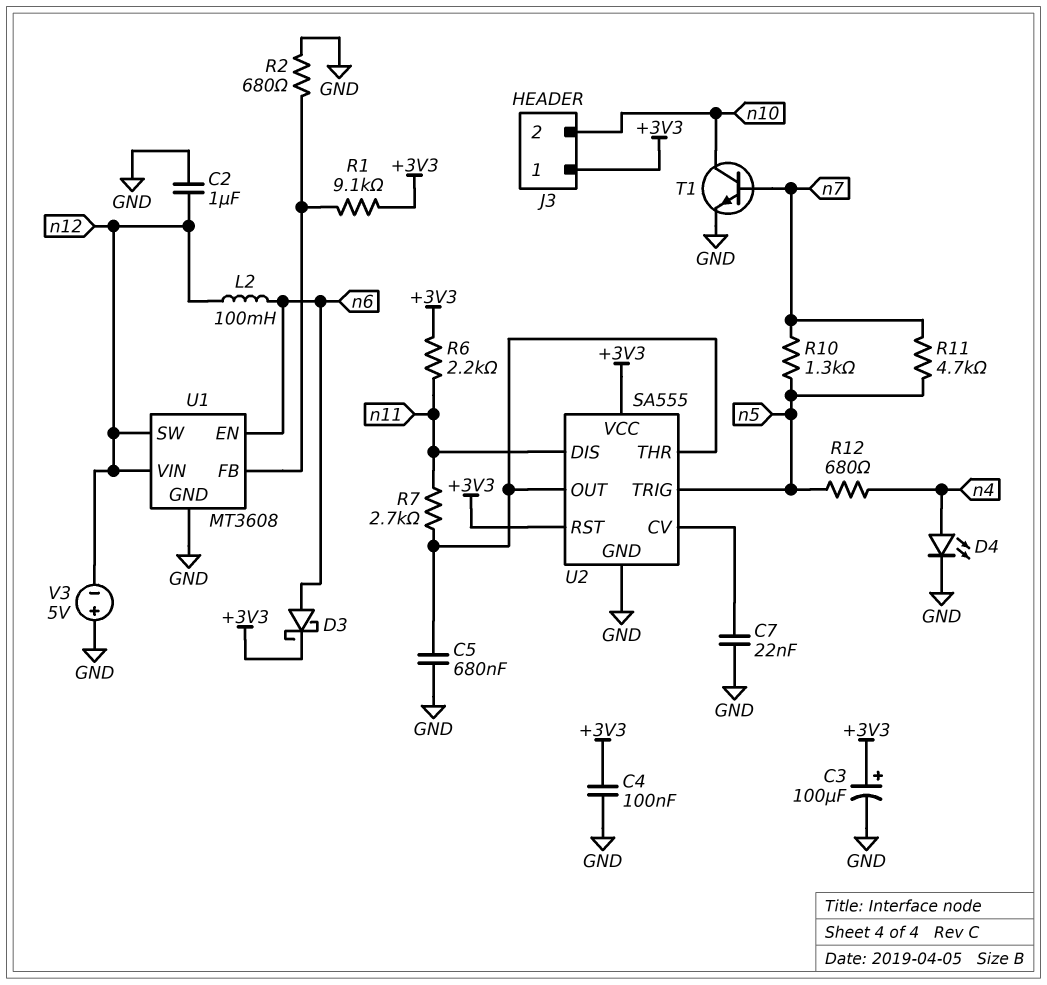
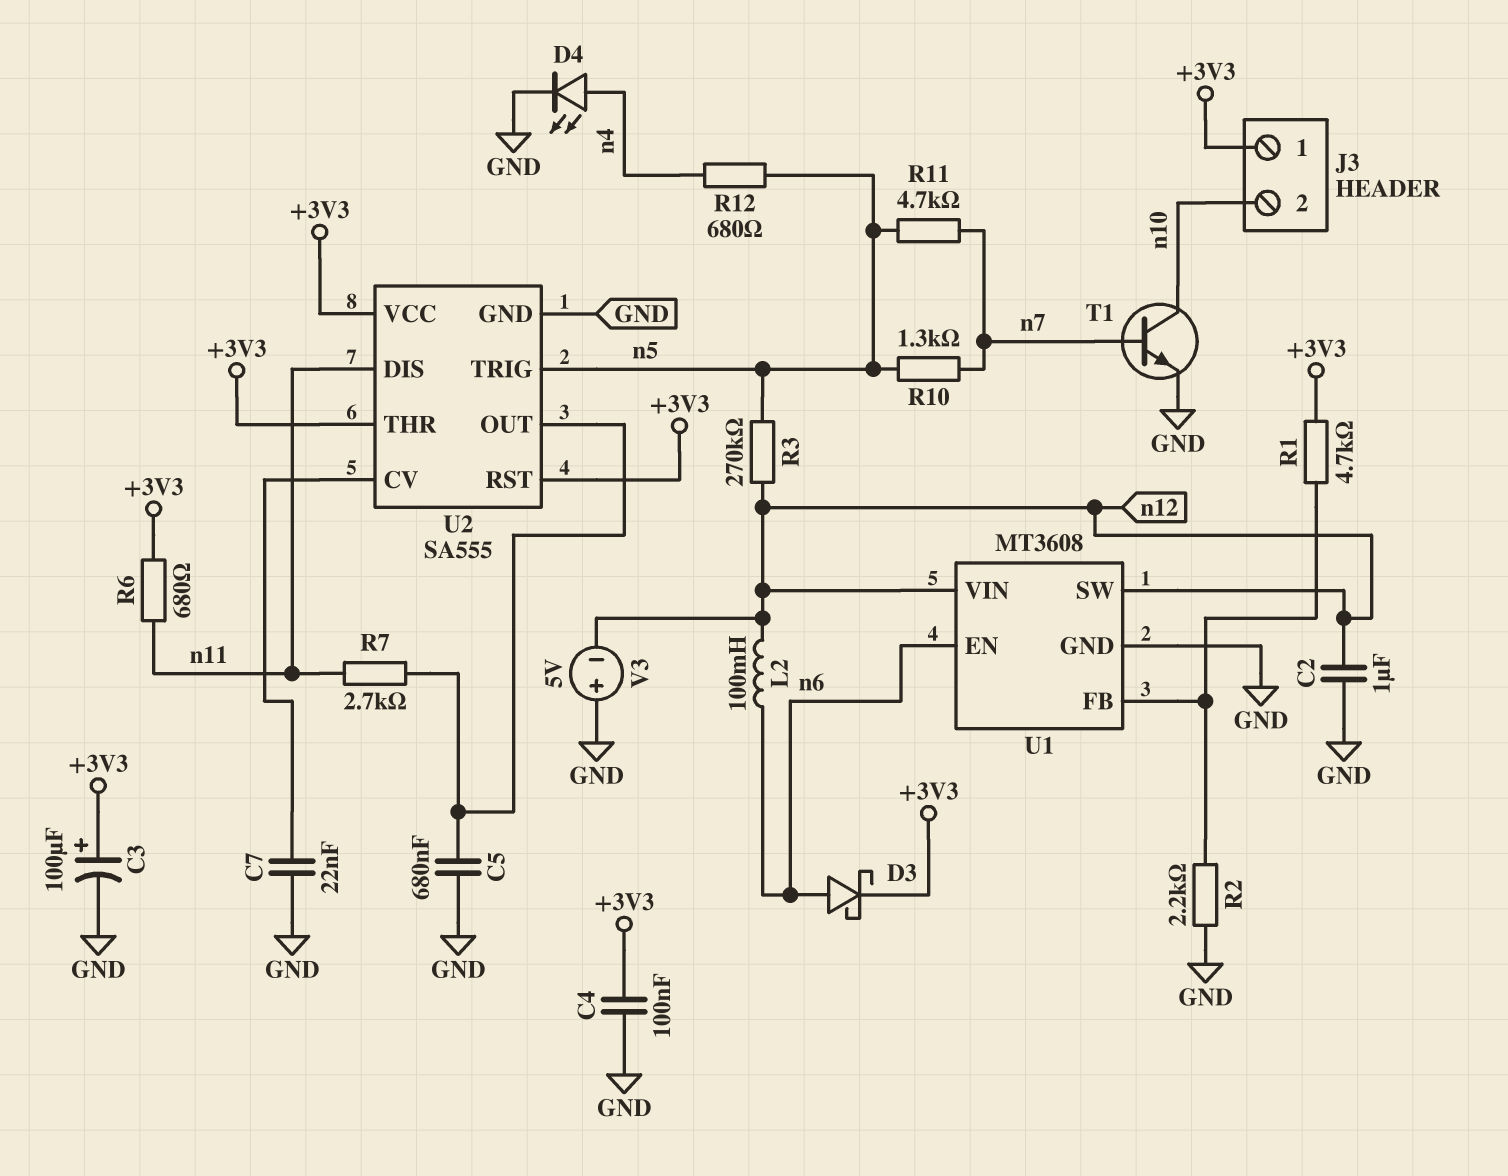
R1: 9.1k (+3V3, U1/FB) -> 4.7k (+3V3, U1/FB)
R2: 680 (GND, U1/FB) -> 2.2k (GND, U1/FB)
R3: none -> 270k (n5, n12)
R6: 2.2k (+3V3, n11) -> 680 (+3V3, n11)
U2 pin THR: U2/OUT -> +3V3

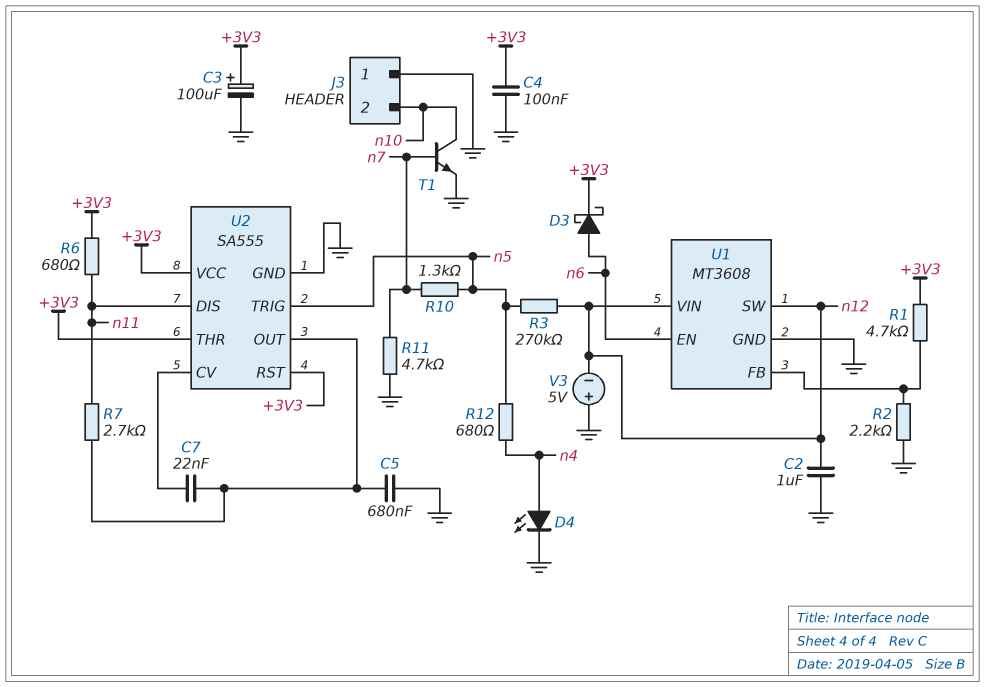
C7: 22nF (GND, U2/CV) -> 22nF (U2/CV, U2/OUT)
J3 pin 1: +3V3 -> GND
L2: 100mH (n6, n12) -> none
R11: 4.7k (n5, n7) -> 4.7k (GND, n7)

